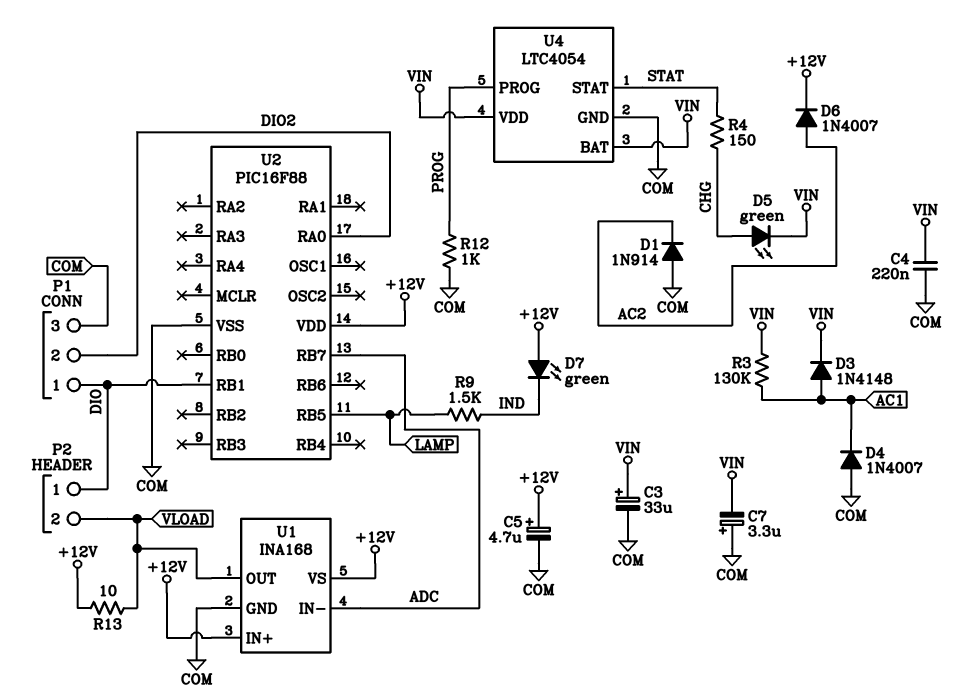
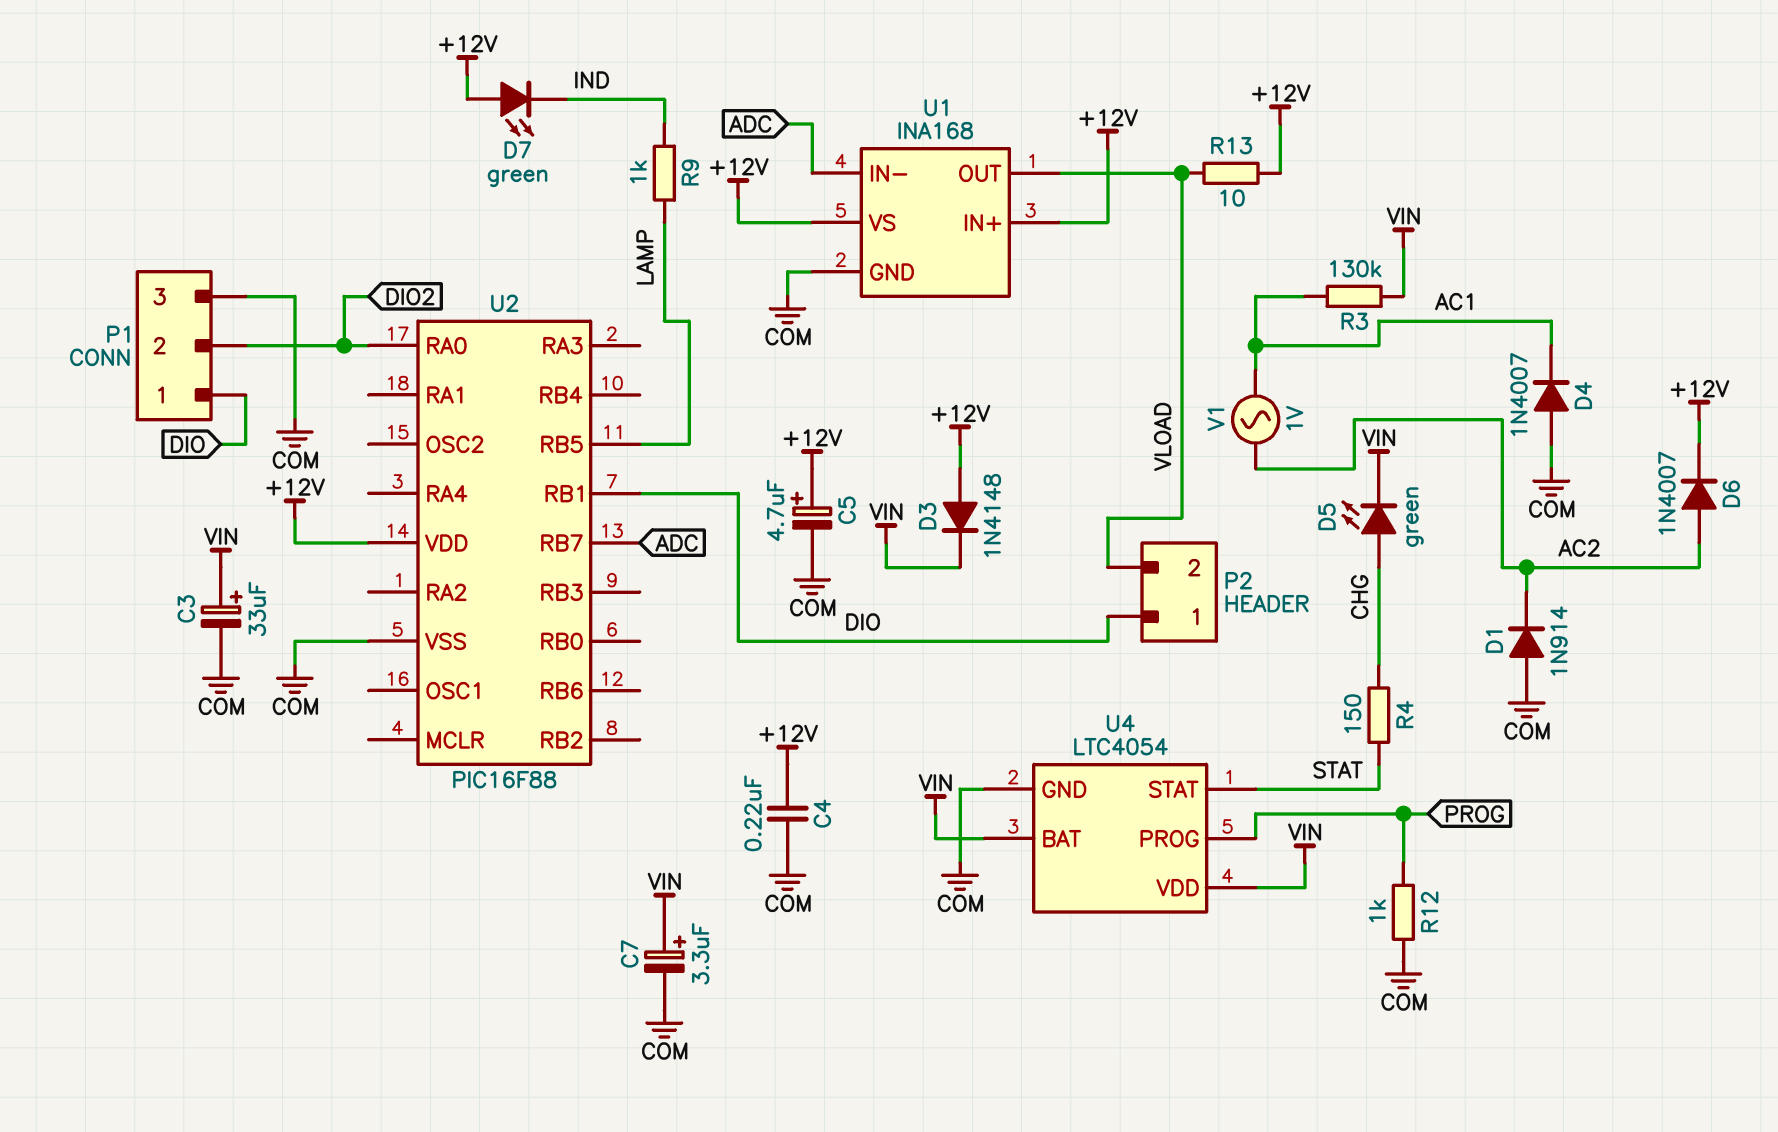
C4: 220nF (COM, VIN) -> 220nF (+12V, COM)
C7: 3.3uF (plus COM, minus VIN) -> 3.3uF (plus VIN, minus COM)
D3: diode 1N4148 (A AC1, K VIN) -> diode 1N4148 (A +12V, K VIN)
R9: 1.5k (IND, LAMP) -> 1k (IND, LAMP)
V1: none -> AC 1V (AC1, AC2)

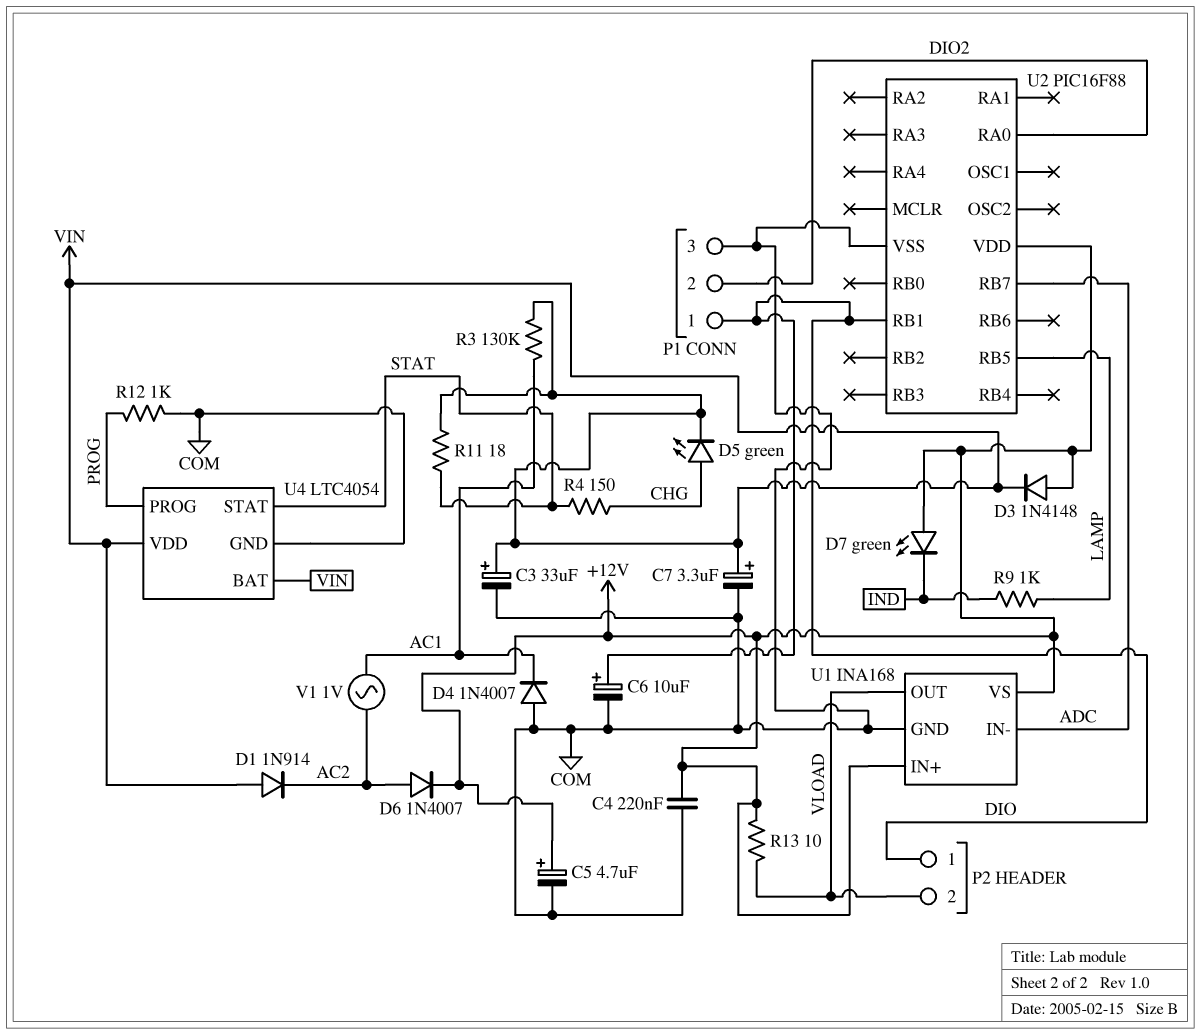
C6: none -> 10uF (plus DIO, minus COM)
D1: diode 1N914 (A COM, K AC2) -> diode 1N914 (A VIN, K AC2)
R11: none -> 18 (STAT, VIN)

